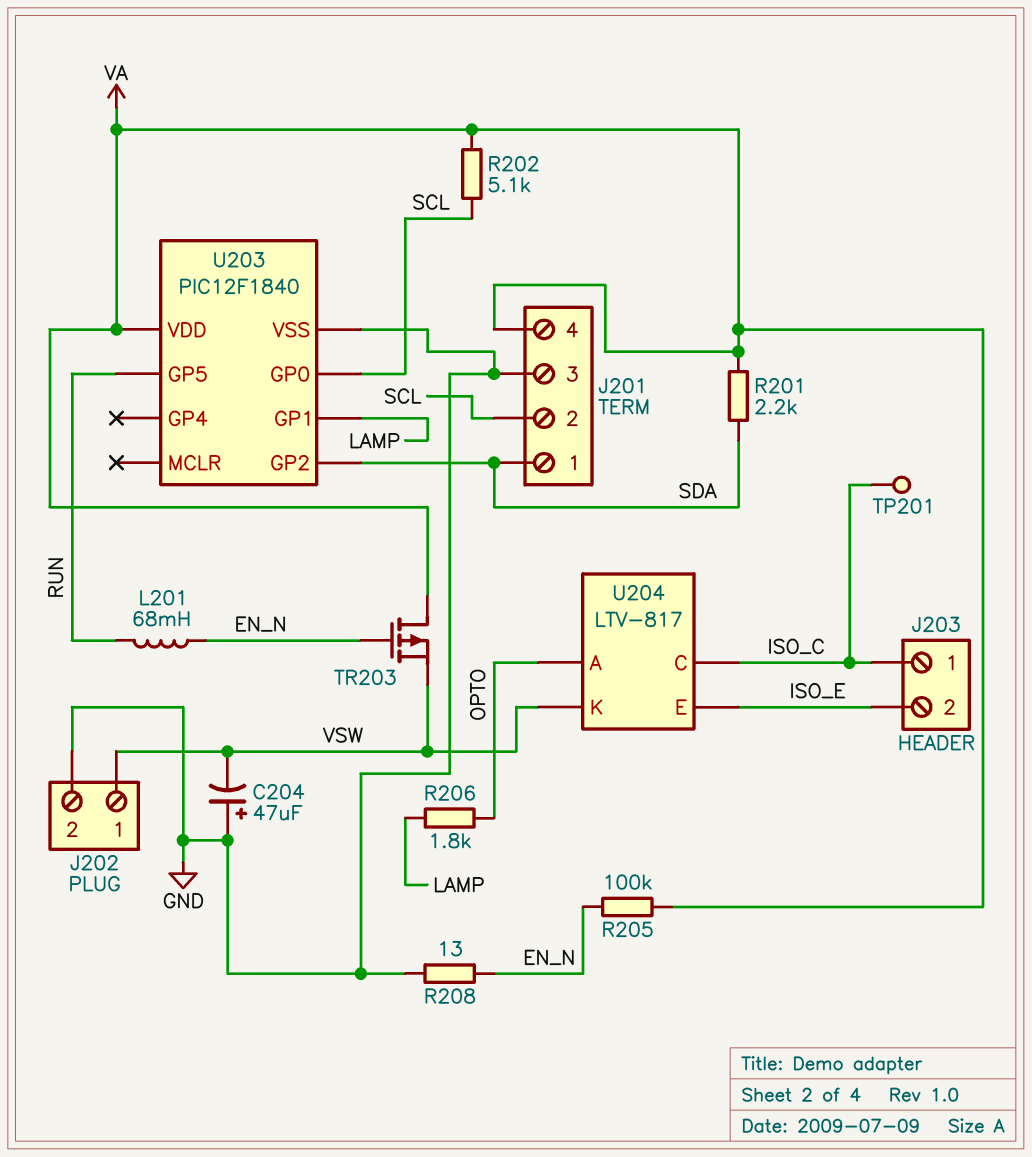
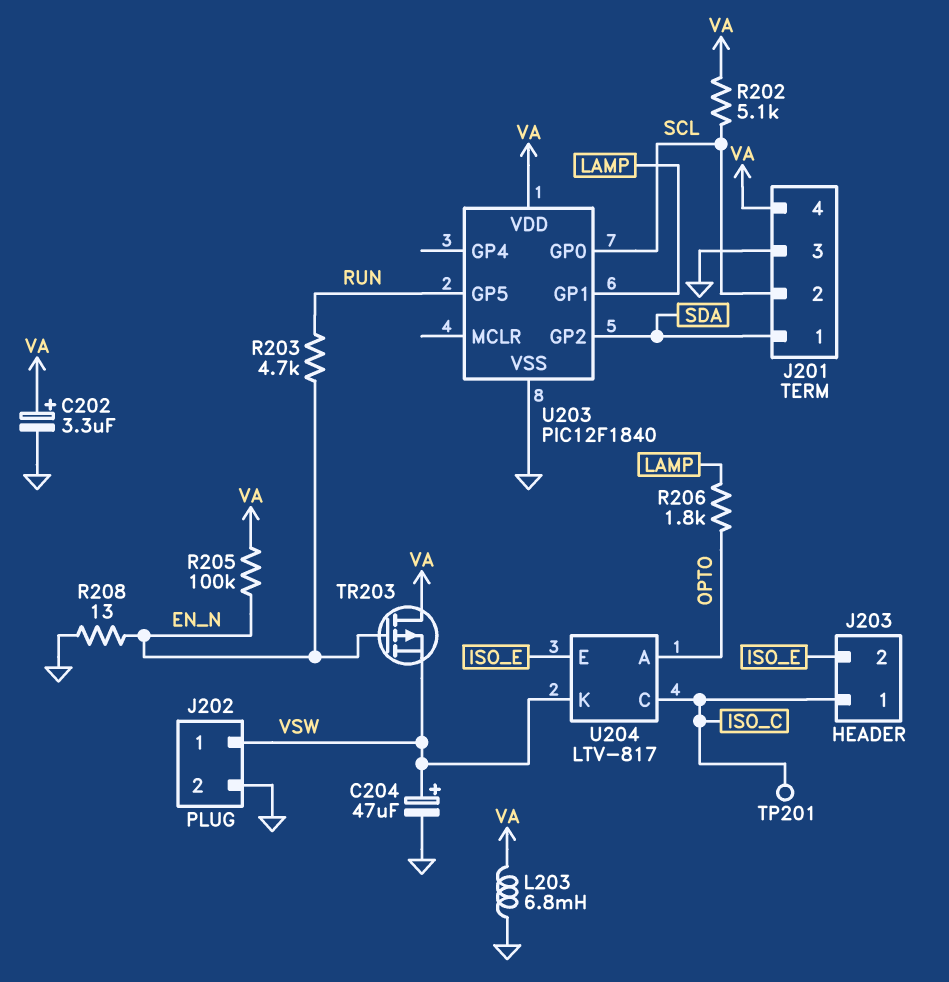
C202: none -> 3.3uF (plus VA, minus GND)
C204: 47uF (plus GND, minus VSW) -> 47uF (plus VSW, minus GND)
L201: 68mH (EN_N, RUN) -> none
L203: none -> 6.8mH (GND, VA)
R201: 2.2k (SDA, VA) -> none
R203: none -> 4.7k (EN_N, RUN)

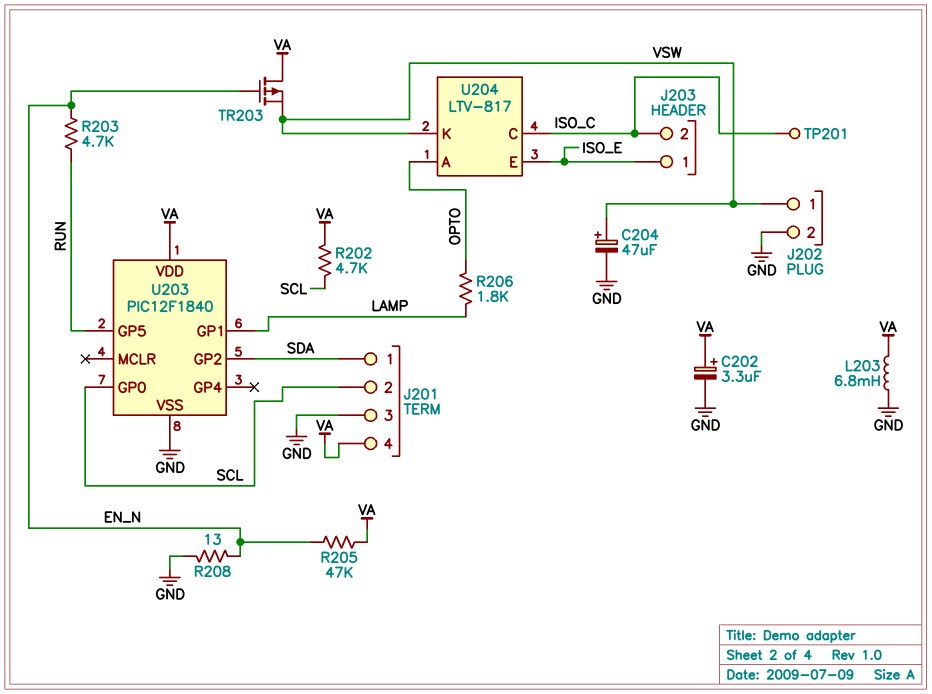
J203 pin 1: ISO_C -> ISO_E
J203 pin 2: ISO_E -> ISO_C
R202: 5.1k (SCL, VA) -> 4.7k (SCL, VA)
R205: 100k (EN_N, VA) -> 47k (EN_N, VA)

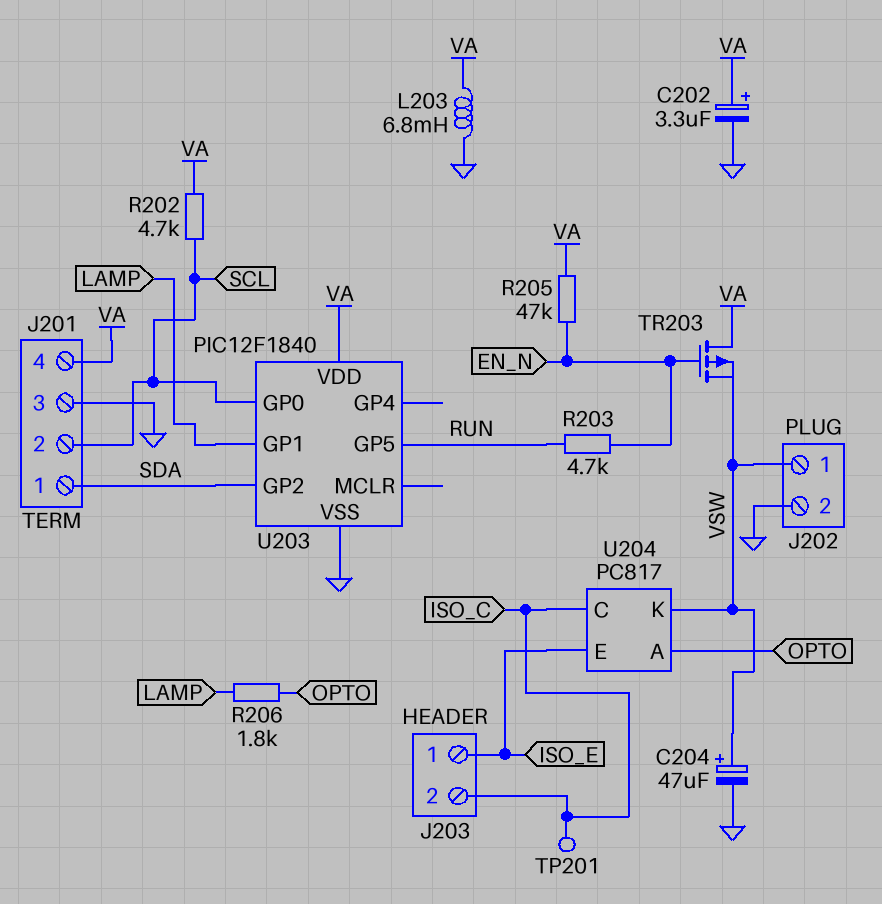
R208: 13 (EN_N, GND) -> none
U204: LTV-817 -> PC817

